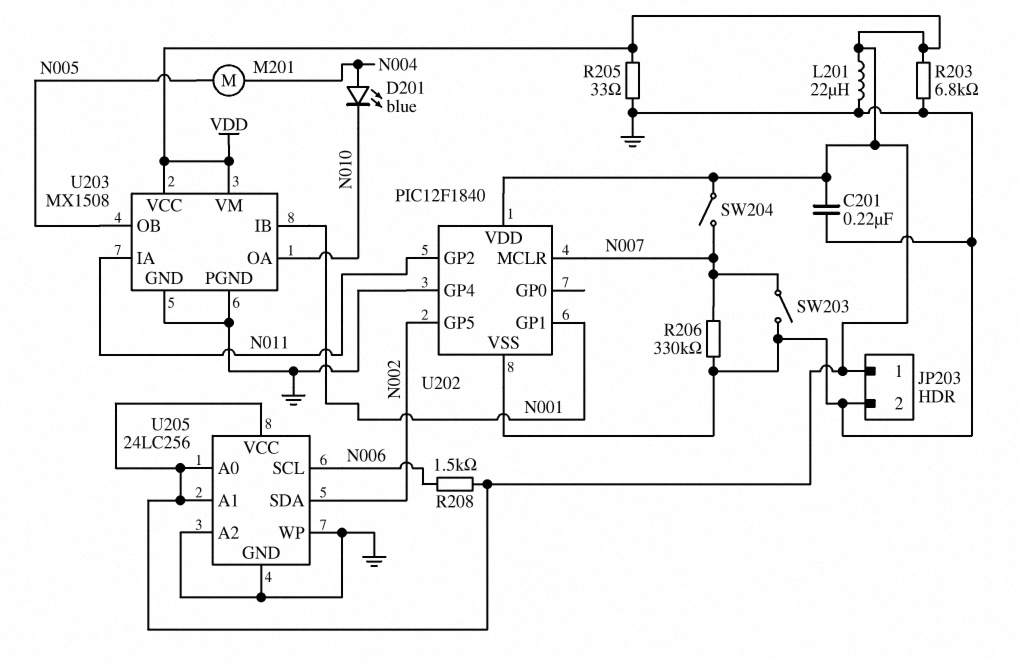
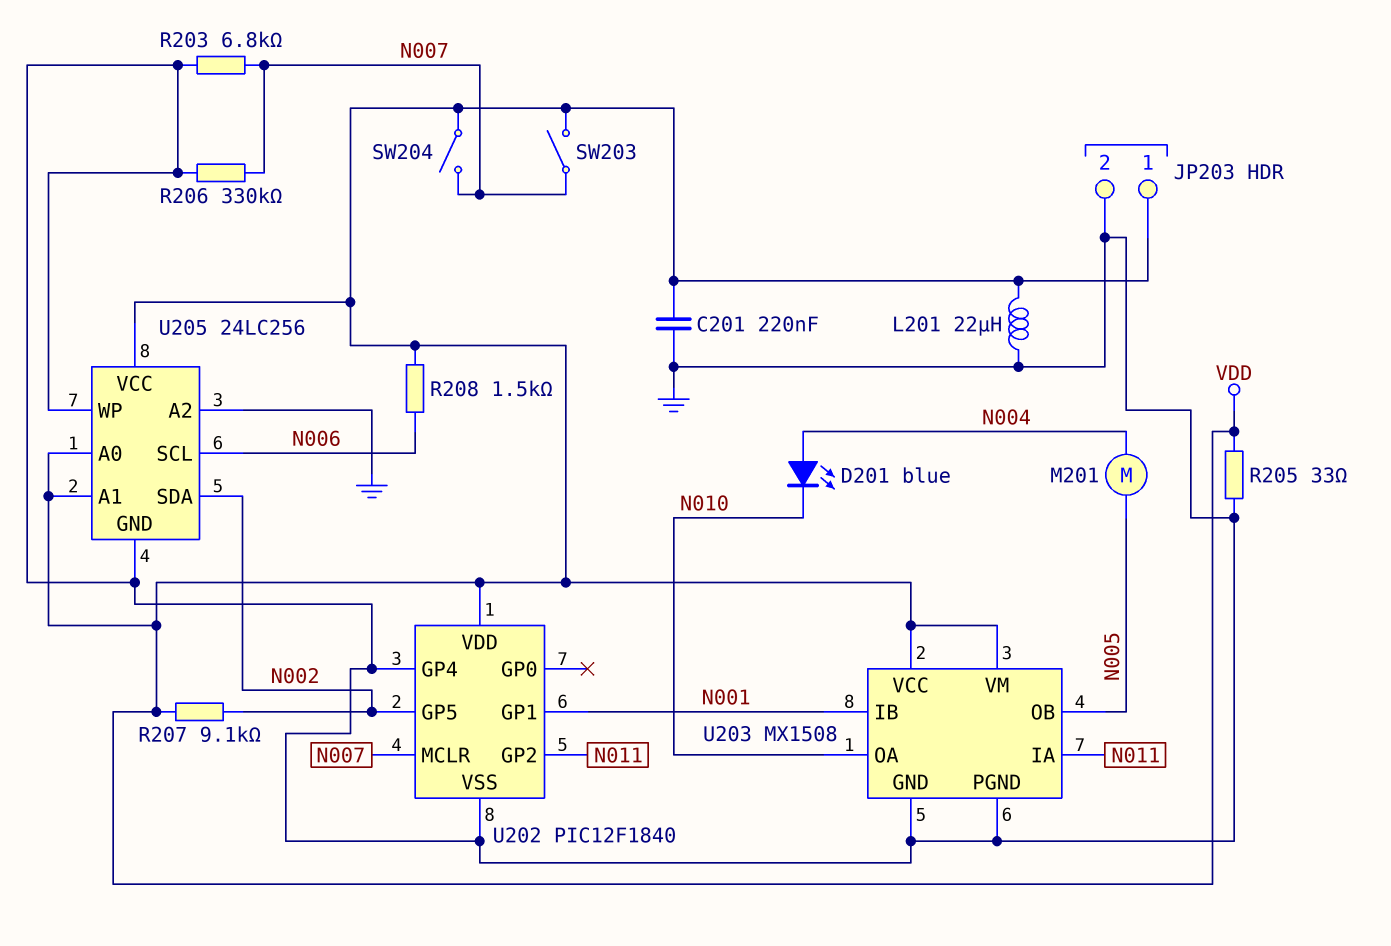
R203: 6.8k (GND, VDD) -> 6.8k (GND, N007)
R207: none -> 9.1k (N002, VDD)
SW203: switch (GND, N007) -> switch (N007, VDD)

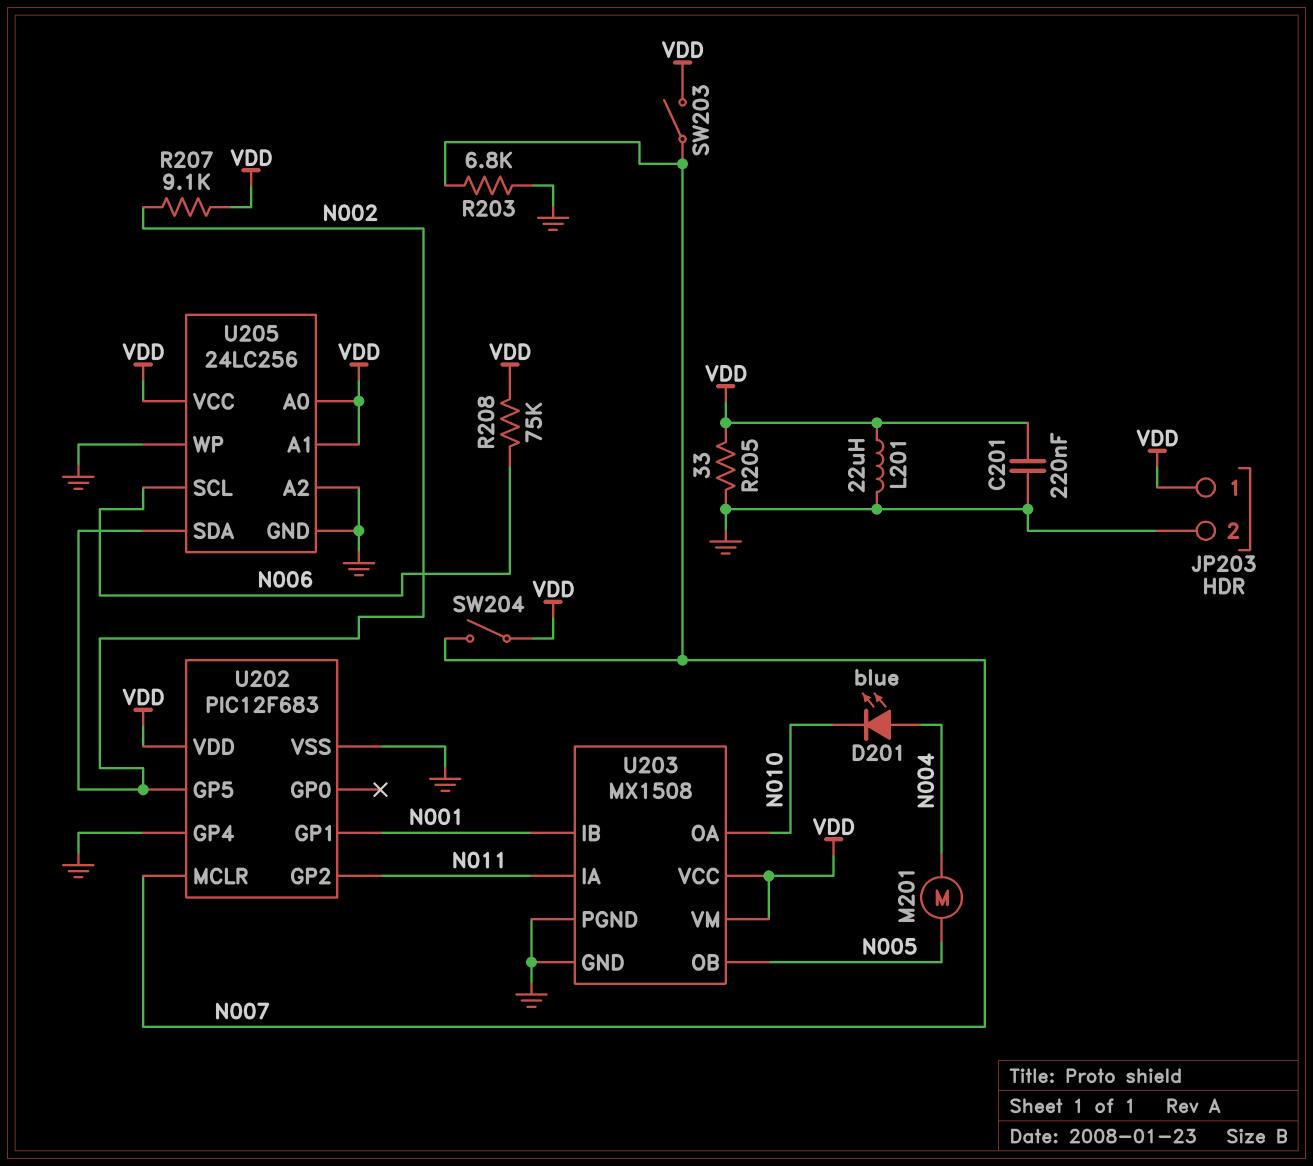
R206: 330k (GND, N007) -> none
R208: 1.5k (N006, VDD) -> 75k (N006, VDD)
U202: PIC12F1840 -> PIC12F683

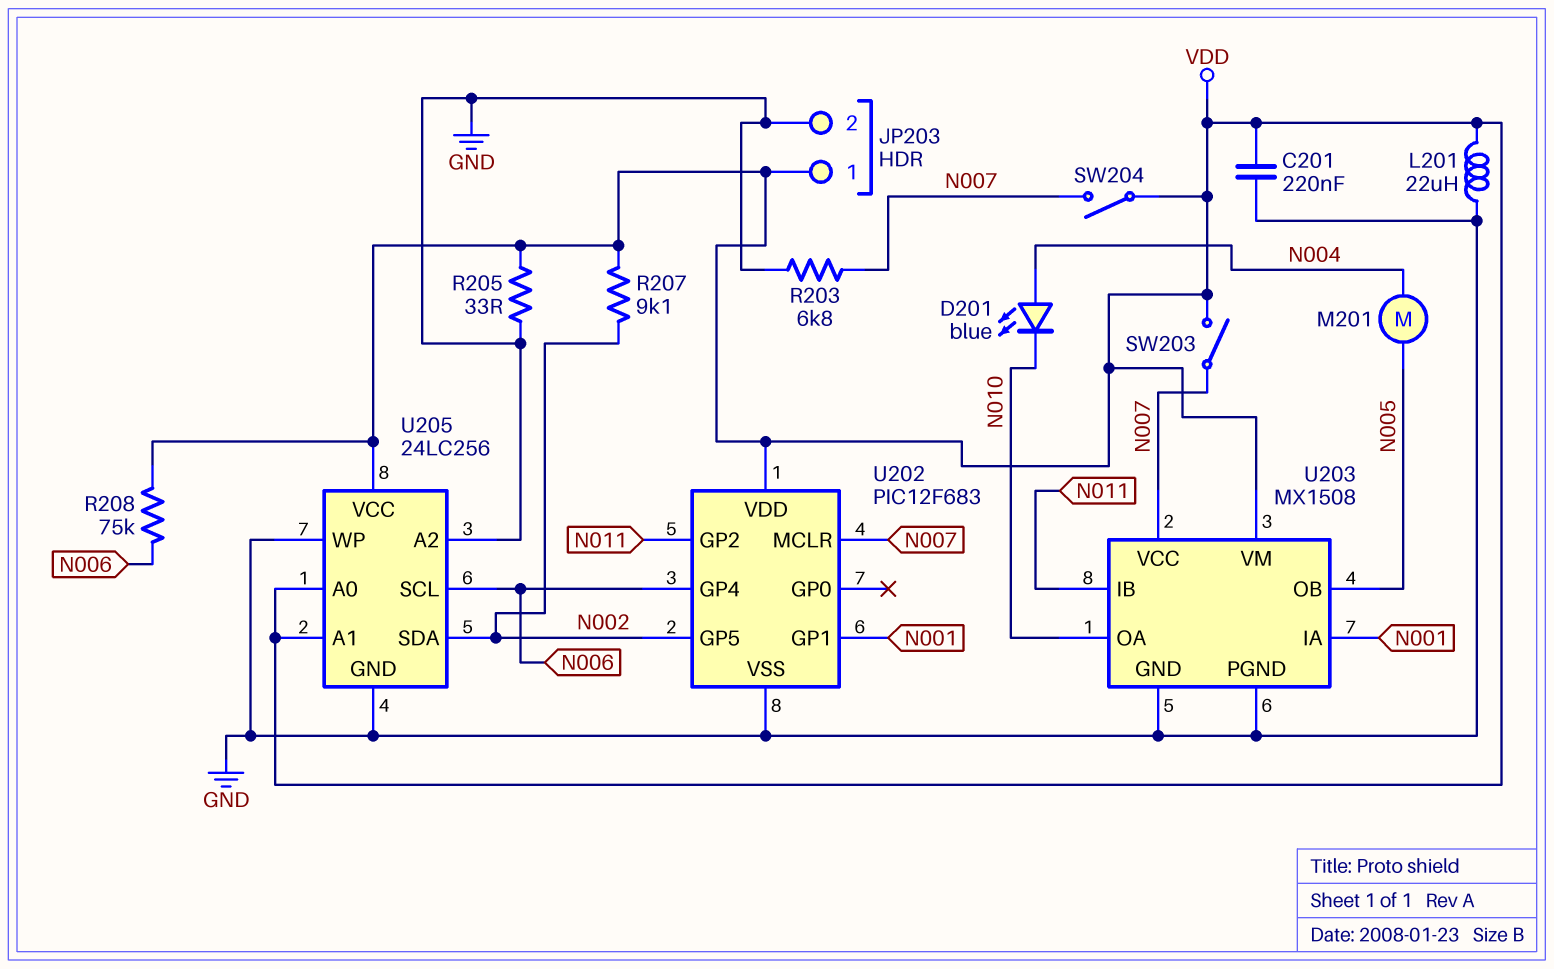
U202 pin GP4: GND -> N006
U203 pin IA: N011 -> N001
U203 pin IB: N001 -> N011
U203 pin VCC: VDD -> N007

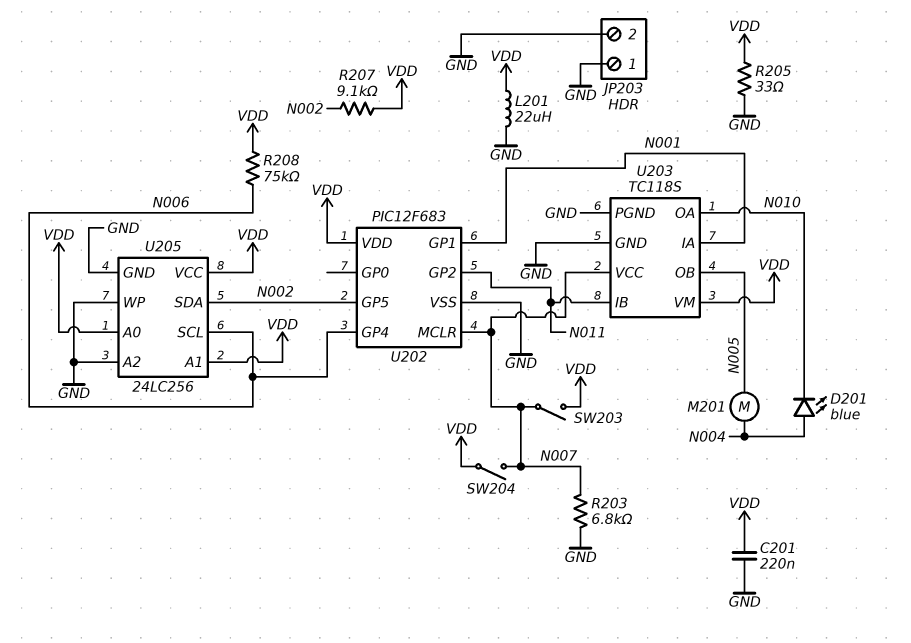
JP203 pin 1: VDD -> GND
U203: MX1508 -> TC118S

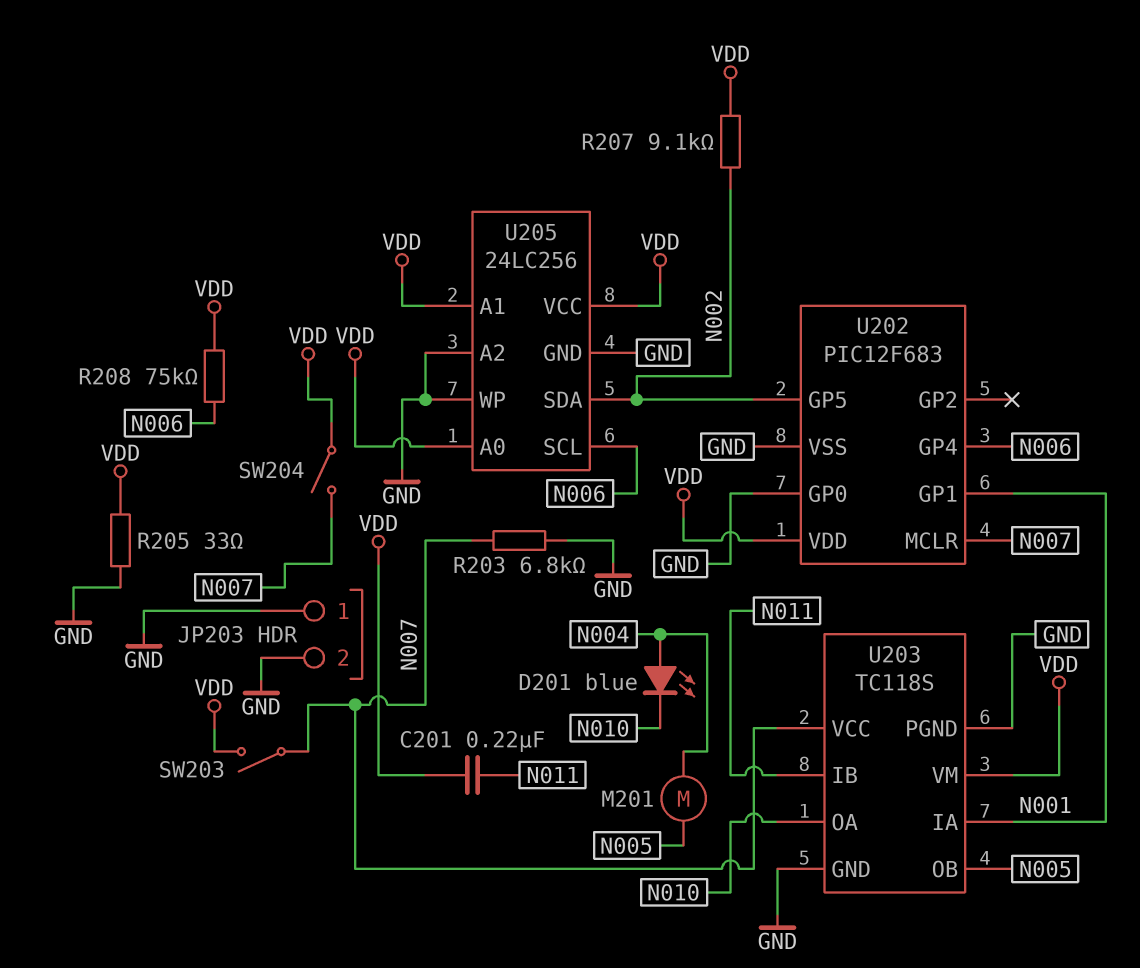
C201: 220nF (GND, VDD) -> 220nF (N011, VDD)
L201: 22uH (GND, VDD) -> none
U202 pin GP0: none -> GND
U202 pin GP2: N011 -> none

